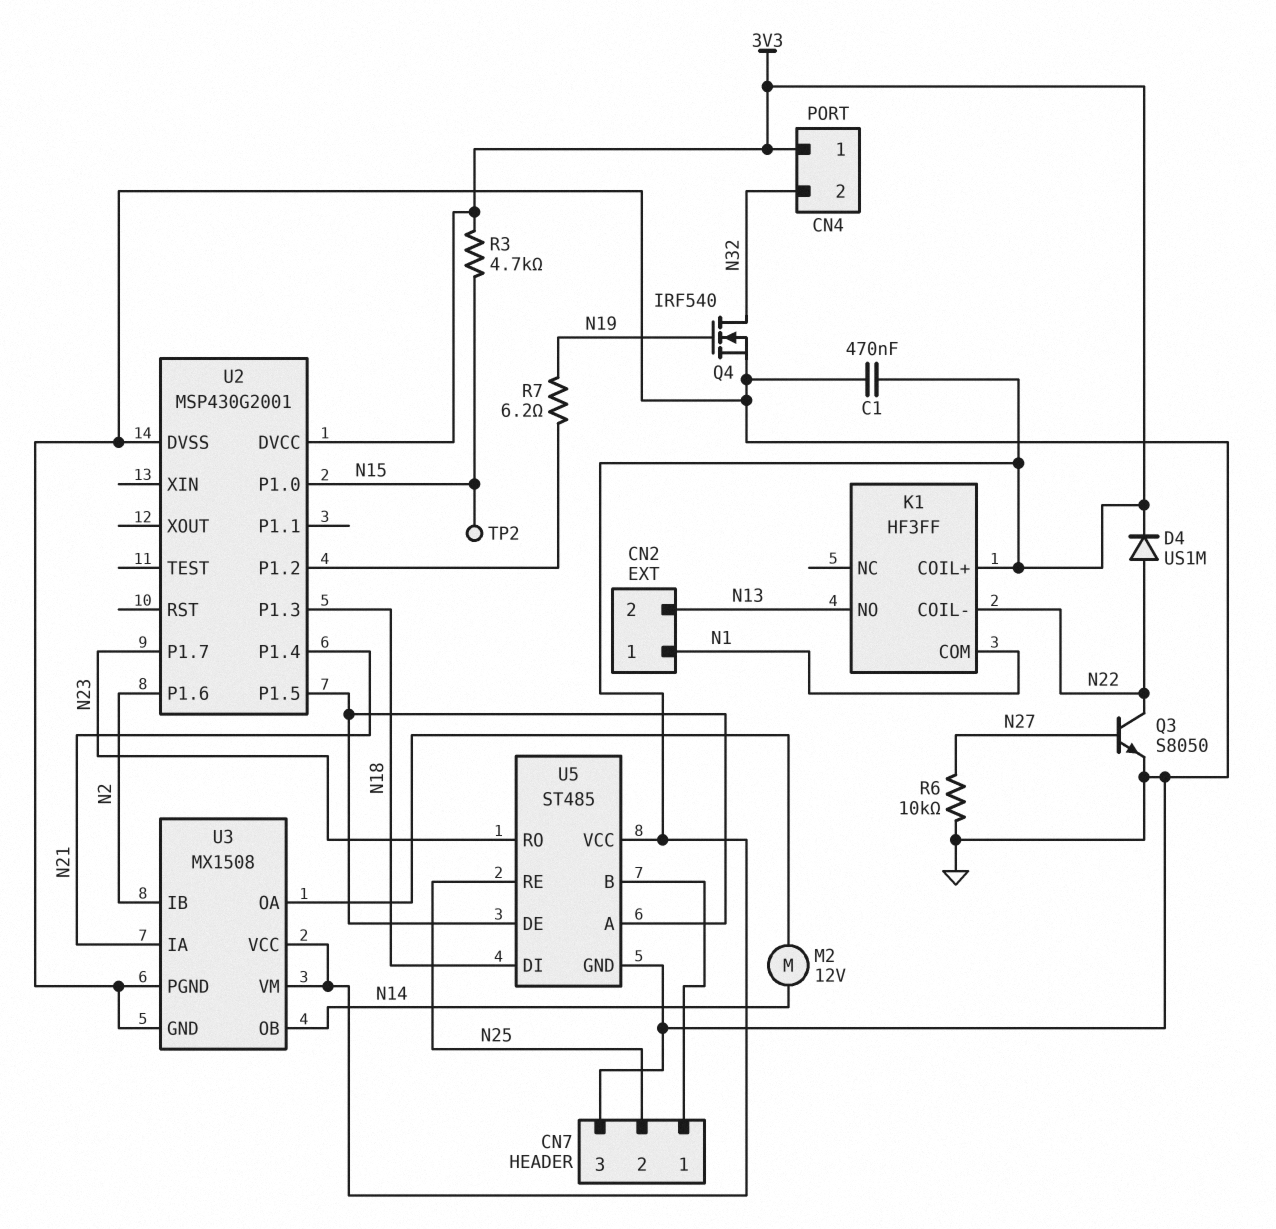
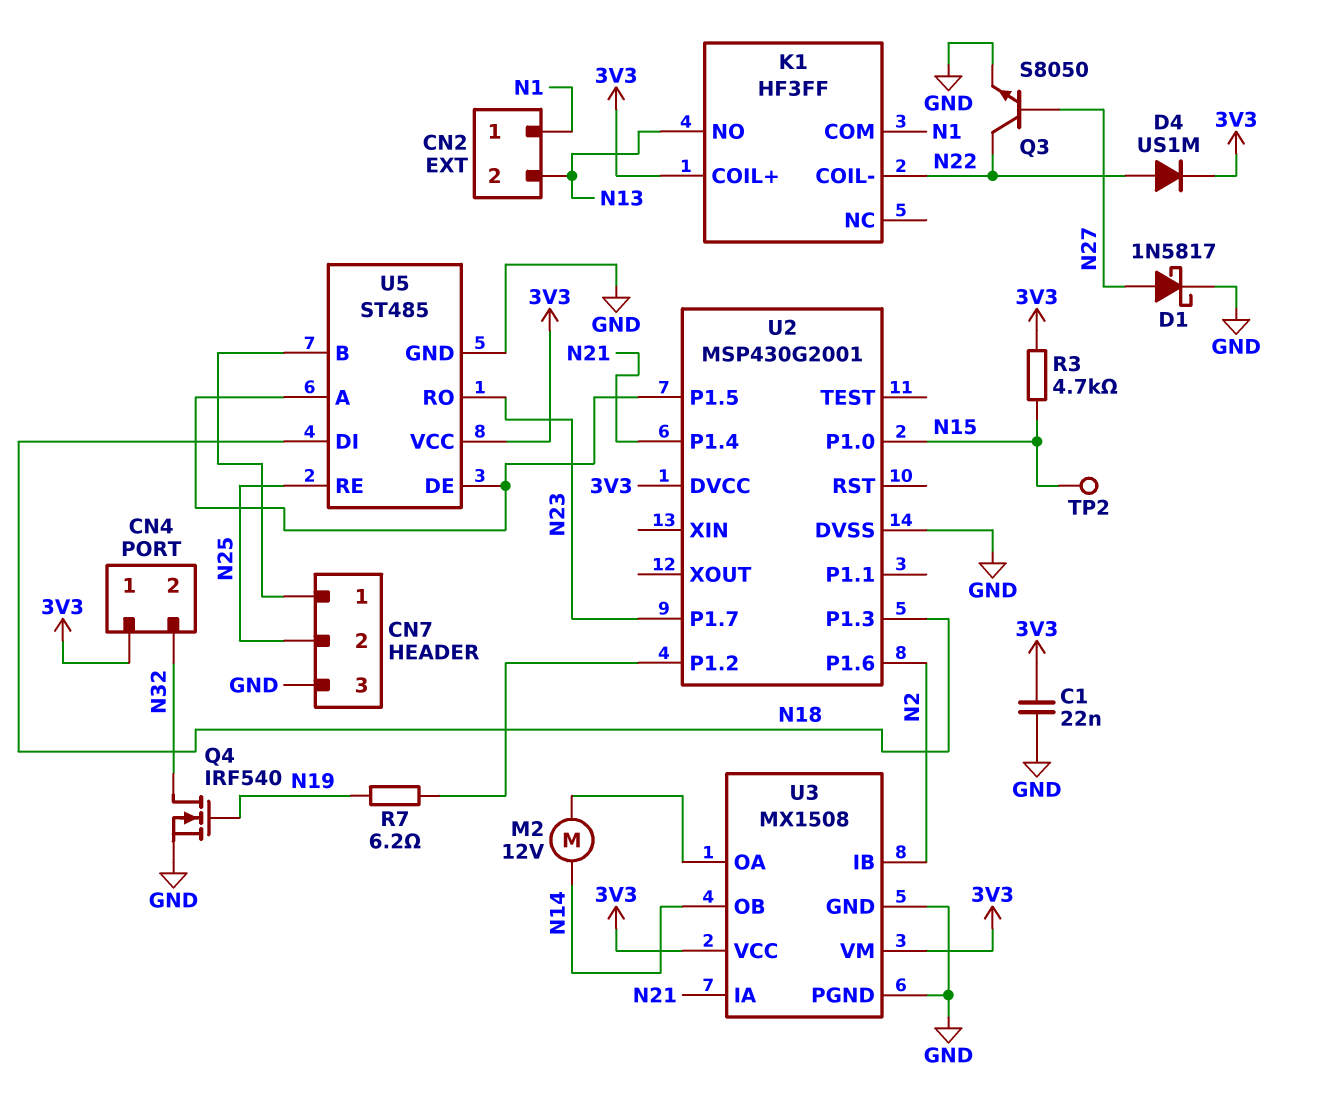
C1: 470nF (3V3, GND) -> 22nF (3V3, GND)
D1: none -> schottky 1N5817 (A N27, K GND)
R6: 10k (GND, N27) -> none

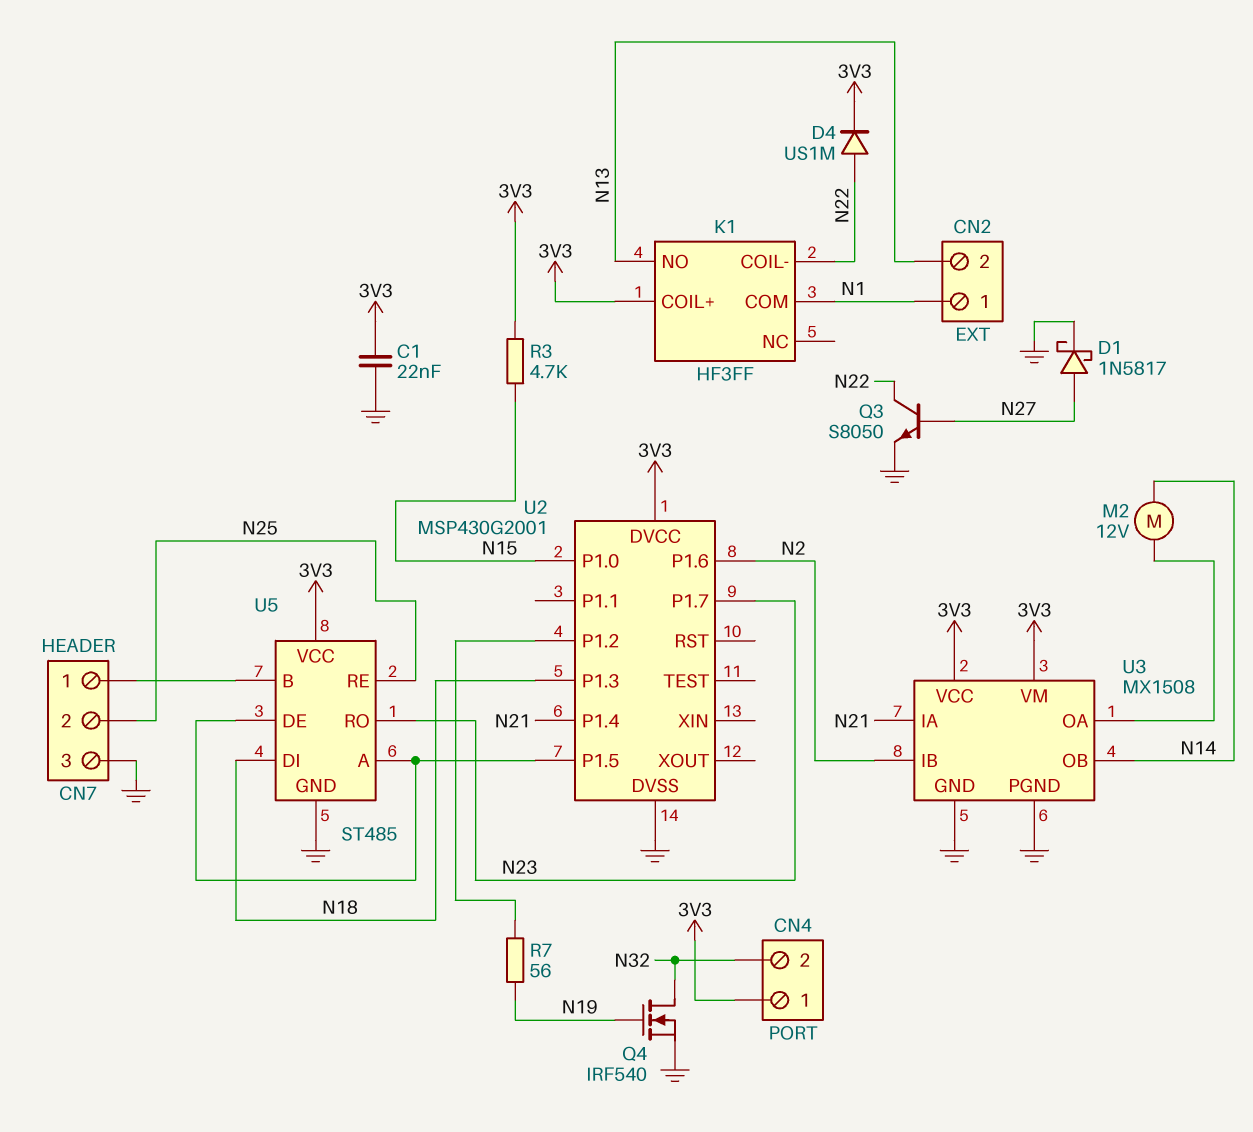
R7: 6.2 (N19, U2/P1.2) -> 56 (N19, U2/P1.2)
TP2: test point (N15) -> none

